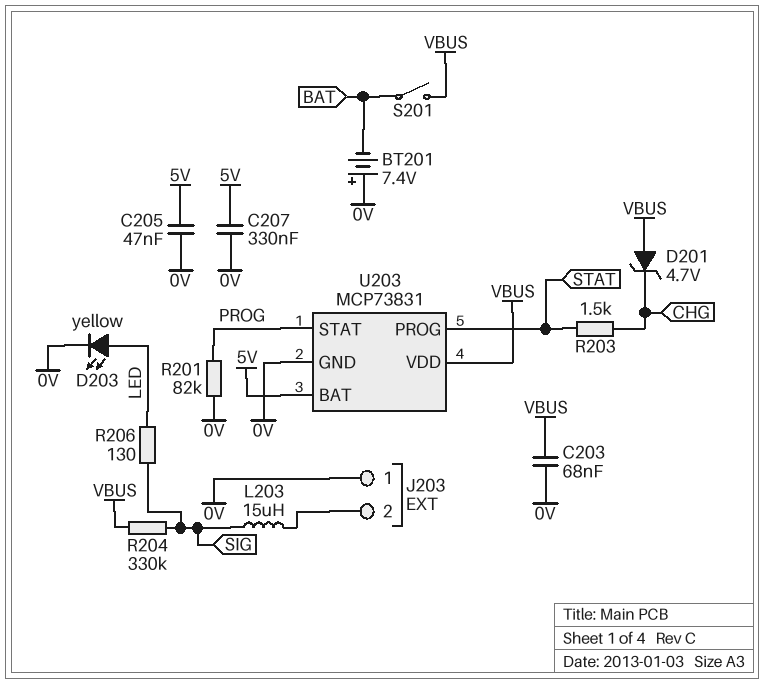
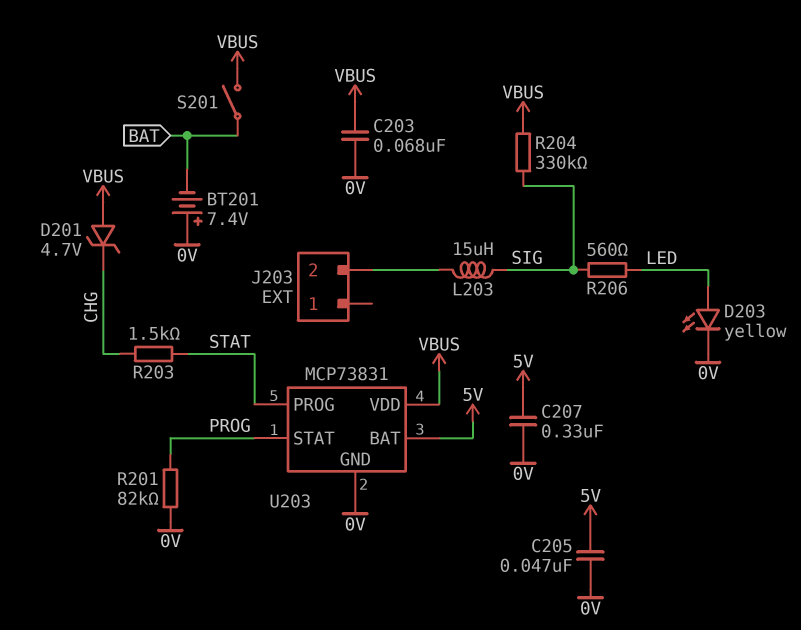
J203 pin 1: 0V -> none
R206: 130 (LED, SIG) -> 560 (LED, SIG)

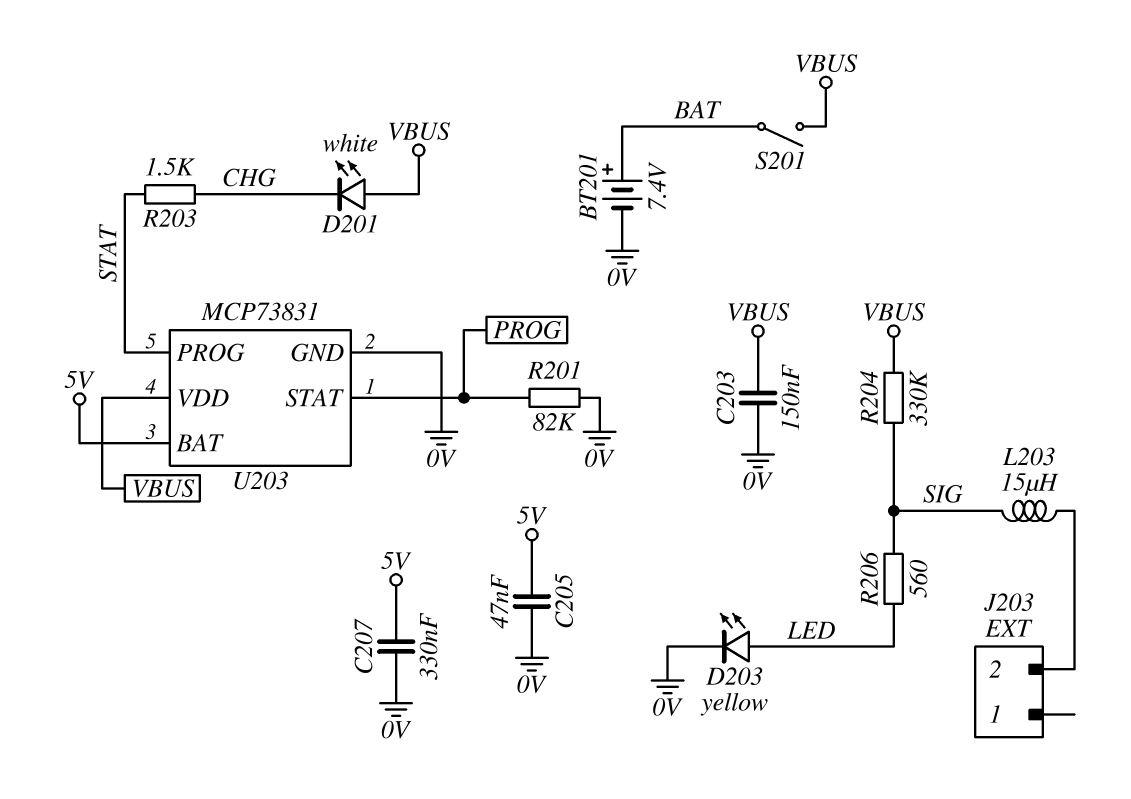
BT201: 7.4V (plus 0V, minus BAT) -> 7.4V (plus BAT, minus 0V)
C203: 68nF (0V, VBUS) -> 150nF (0V, VBUS)
D201: zener 4.7V (A VBUS, K CHG) -> LED white (A VBUS, K CHG)

